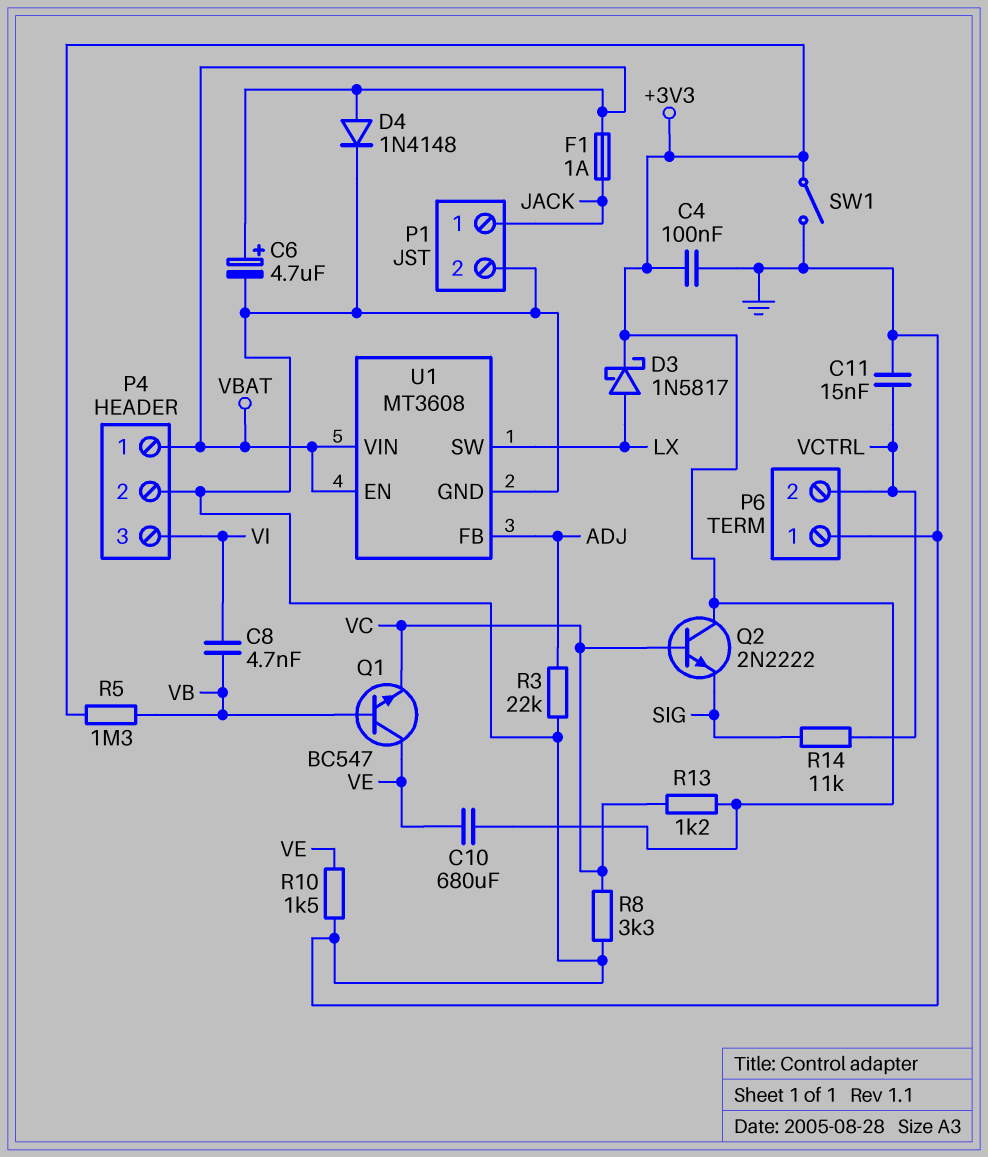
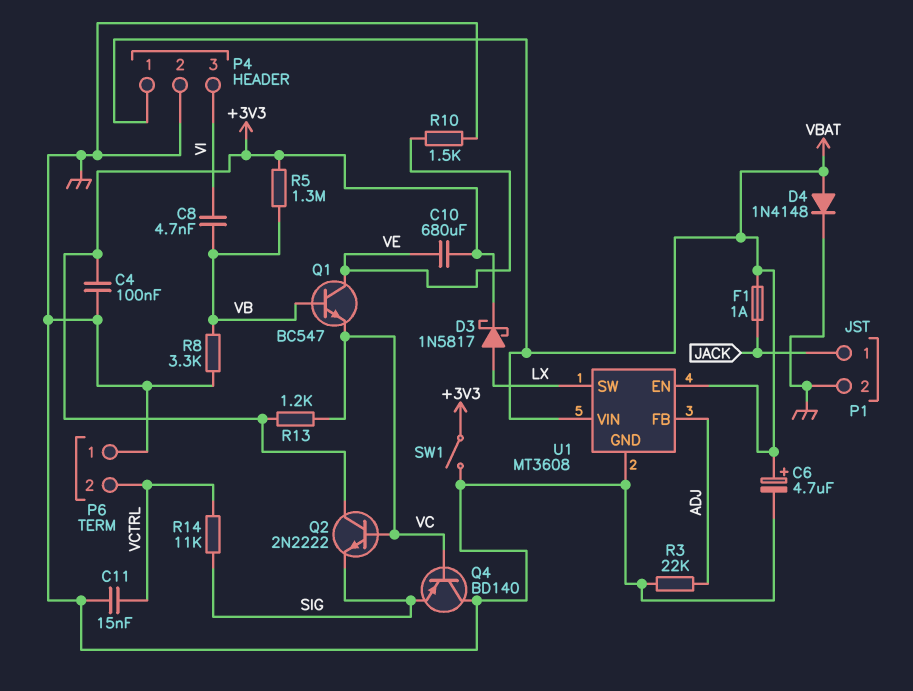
Q4: none -> PNP BD140 (B VC, C GND, E SIG)
R8: 3.3k (GND, VC) -> 3.3k (GND, VB)

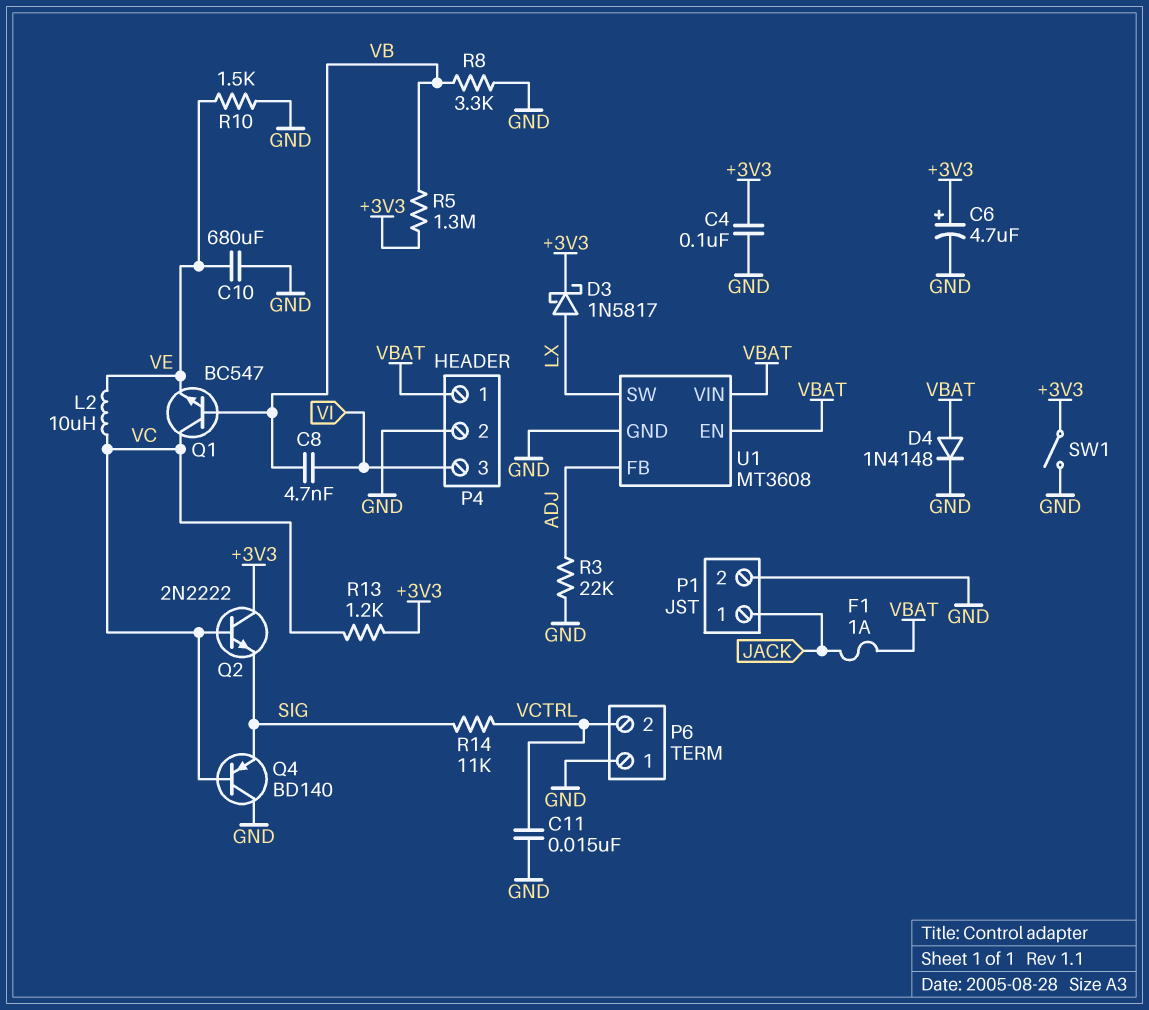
C6: 4.7uF (plus VBAT, minus GND) -> 4.7uF (plus +3V3, minus GND)
C10: 680uF (+3V3, VE) -> 680uF (GND, VE)
L2: none -> 10uH (VC, VE)
Q1: NPN BC547 (B VB, C VE, E VC) -> NPN BC547 (B VB, C VC, E VE)

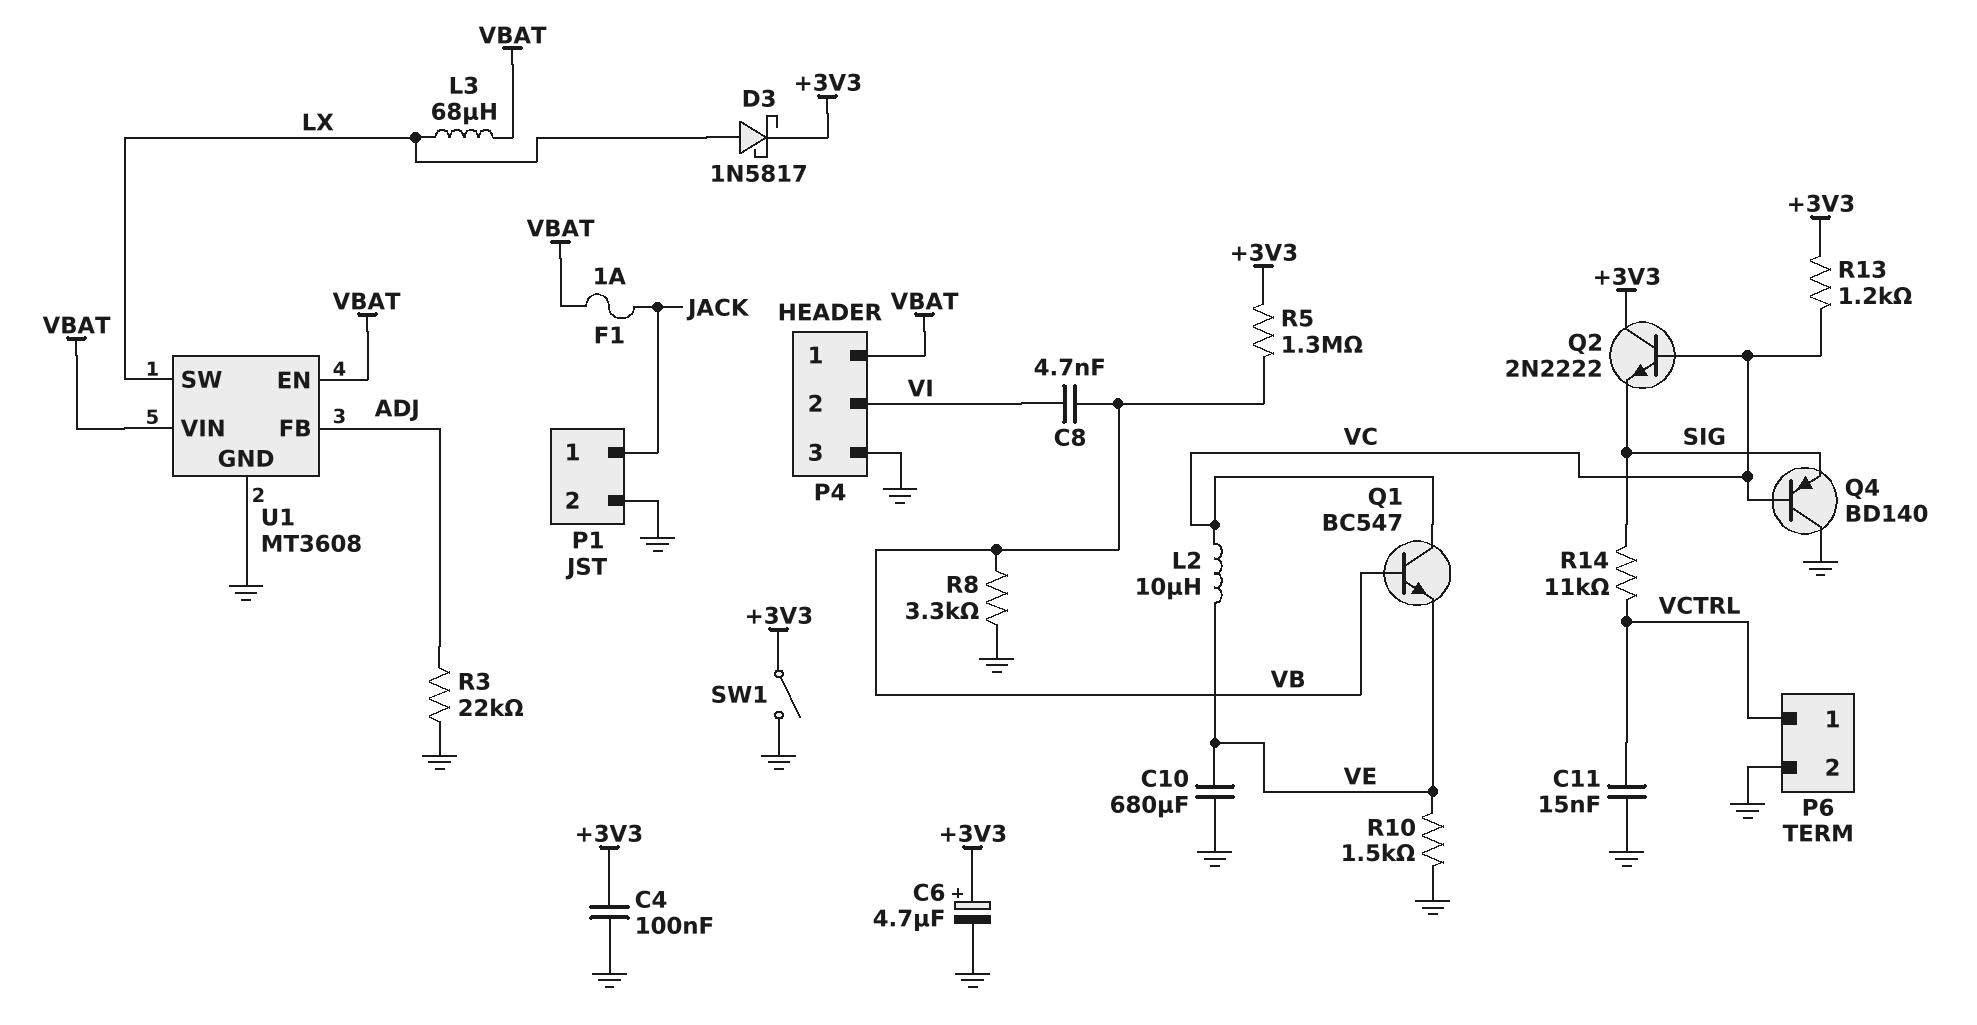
D4: diode 1N4148 (A VBAT, K GND) -> none
L3: none -> 68uH (LX, VBAT)
P4 pin 2: GND -> VI
P4 pin 3: VI -> GND
P6 pin 1: GND -> VCTRL
P6 pin 2: VCTRL -> GND

